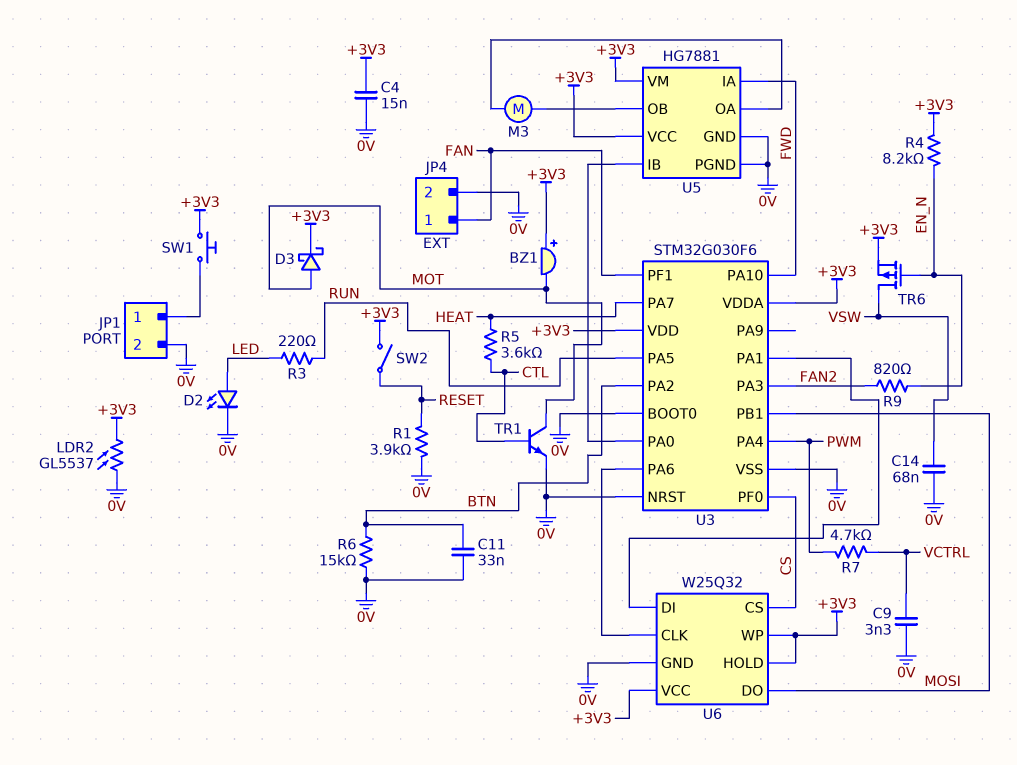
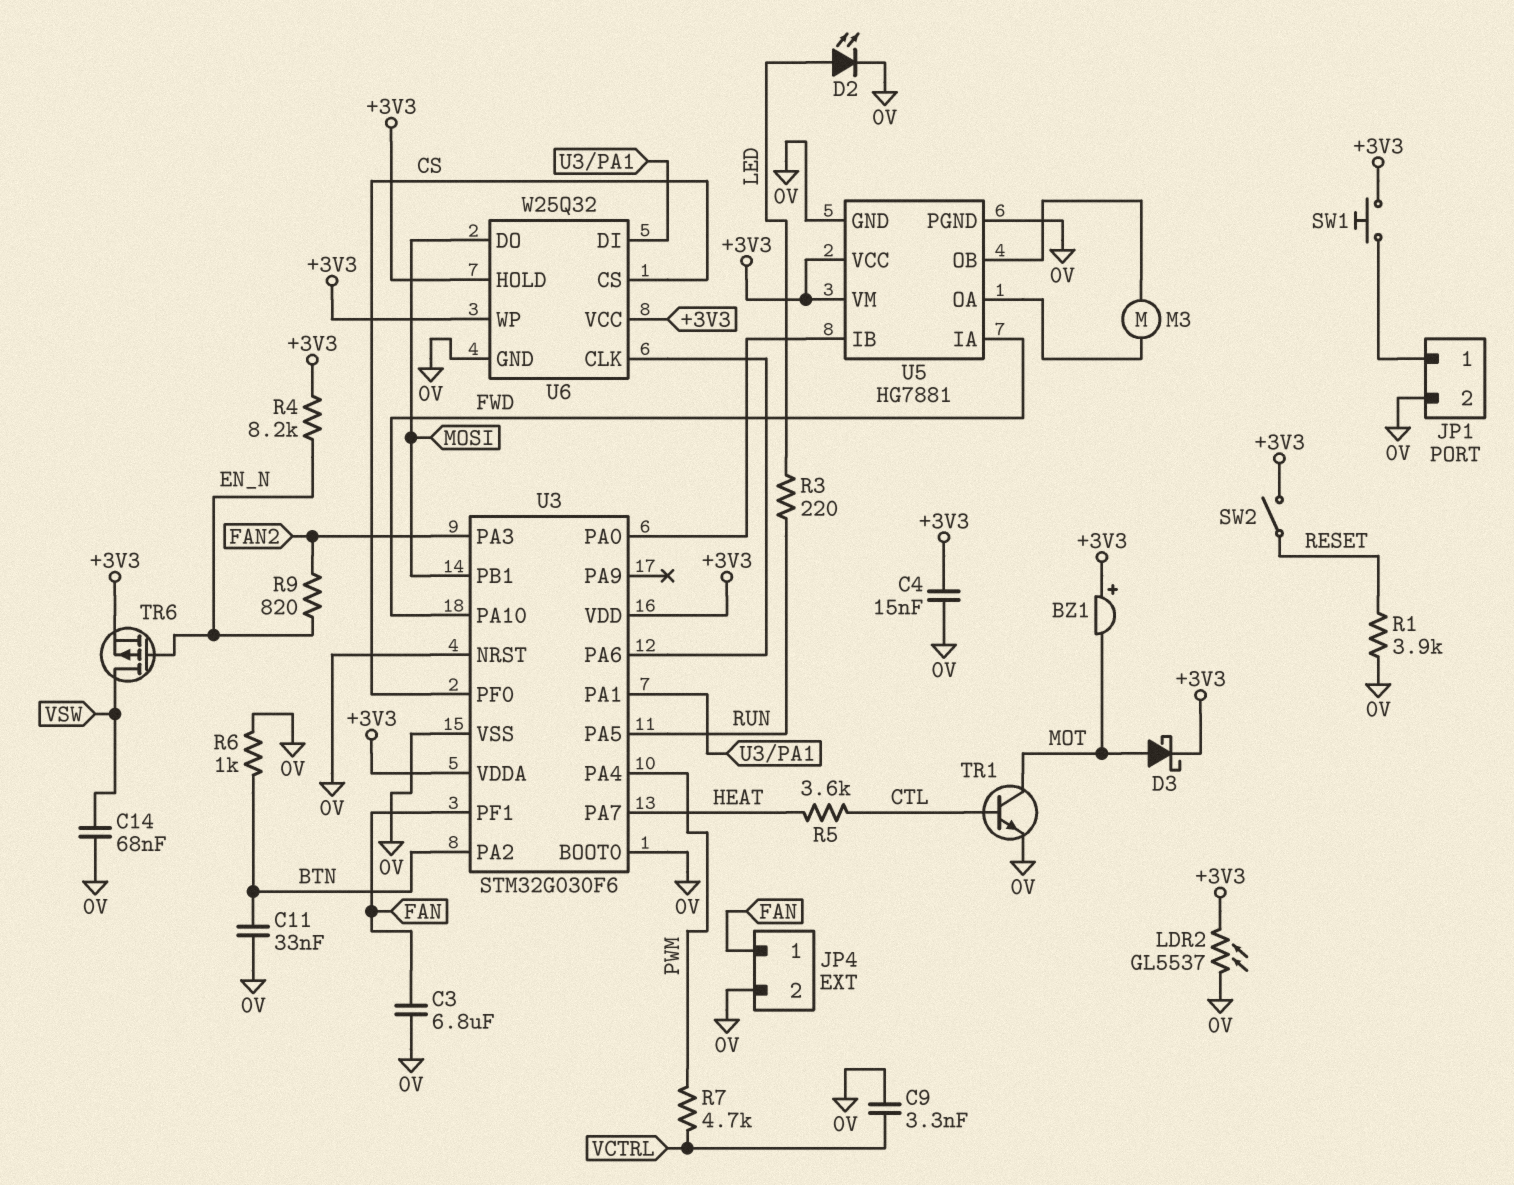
C3: none -> 6.8uF (0V, FAN)
R6: 15k (0V, BTN) -> 1k (0V, BTN)

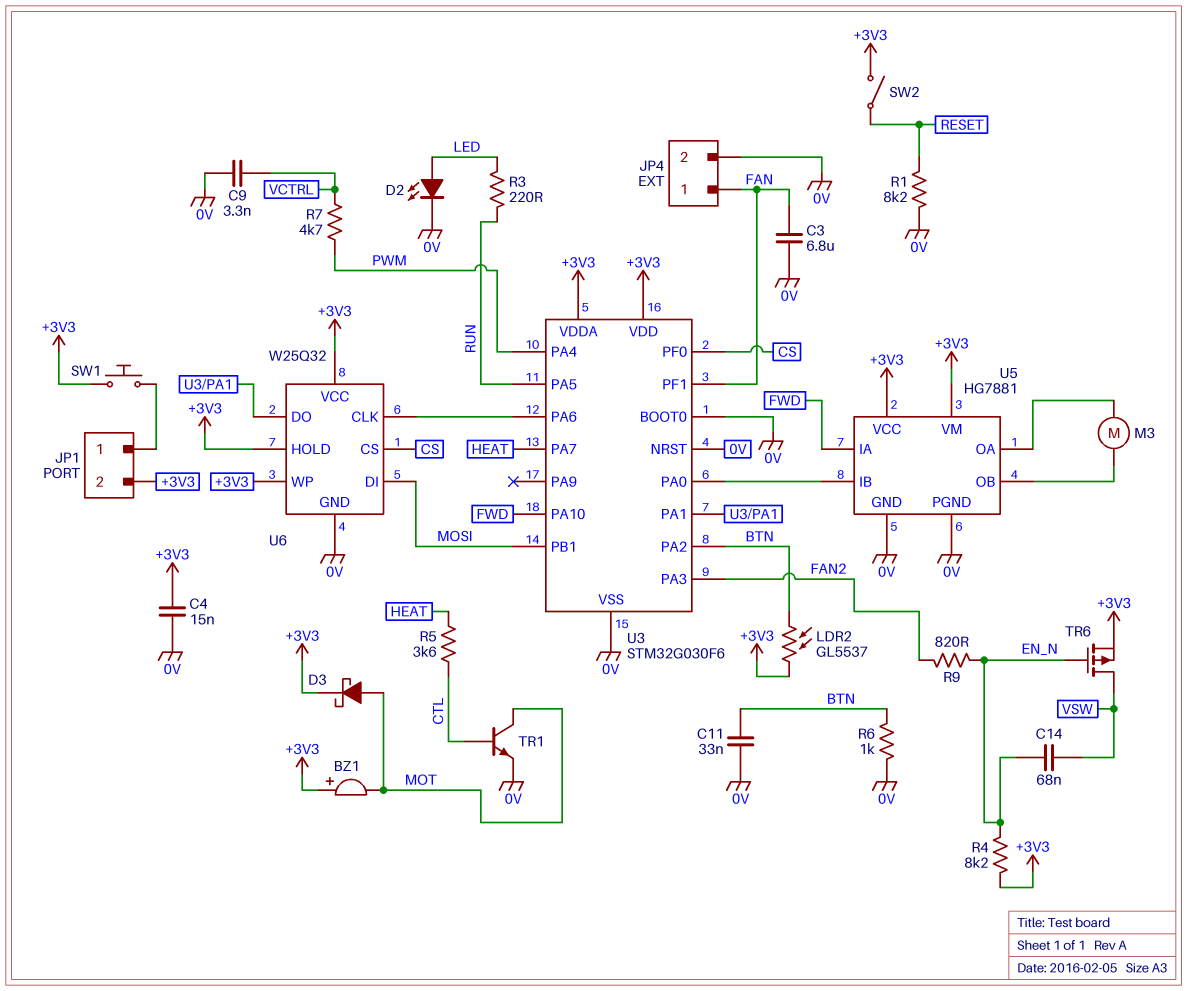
C14: 68nF (0V, VSW) -> 68nF (EN_N, VSW)
JP1 pin 2: 0V -> +3V3
LDR2: GL5537 (+3V3, 0V) -> GL5537 (+3V3, BTN)
R1: 3.9k (0V, RESET) -> 8.2k (0V, RESET)
U6 pin DI: U3/PA1 -> MOSI
U6 pin DO: MOSI -> U3/PA1

